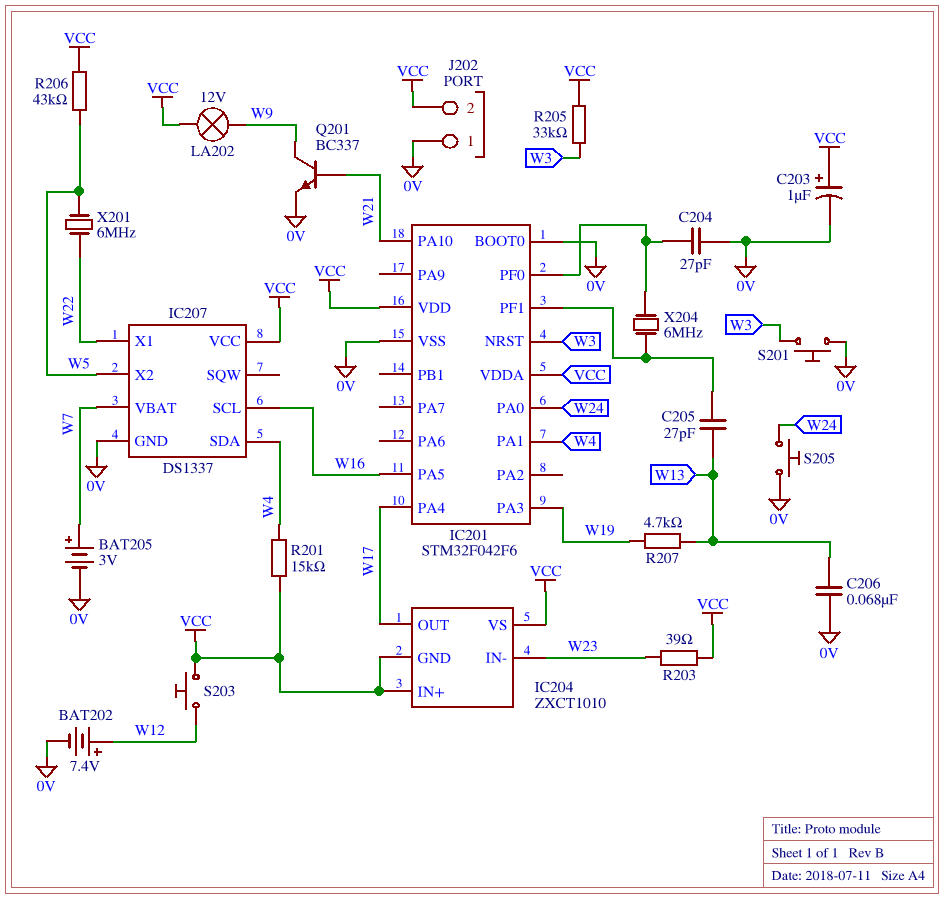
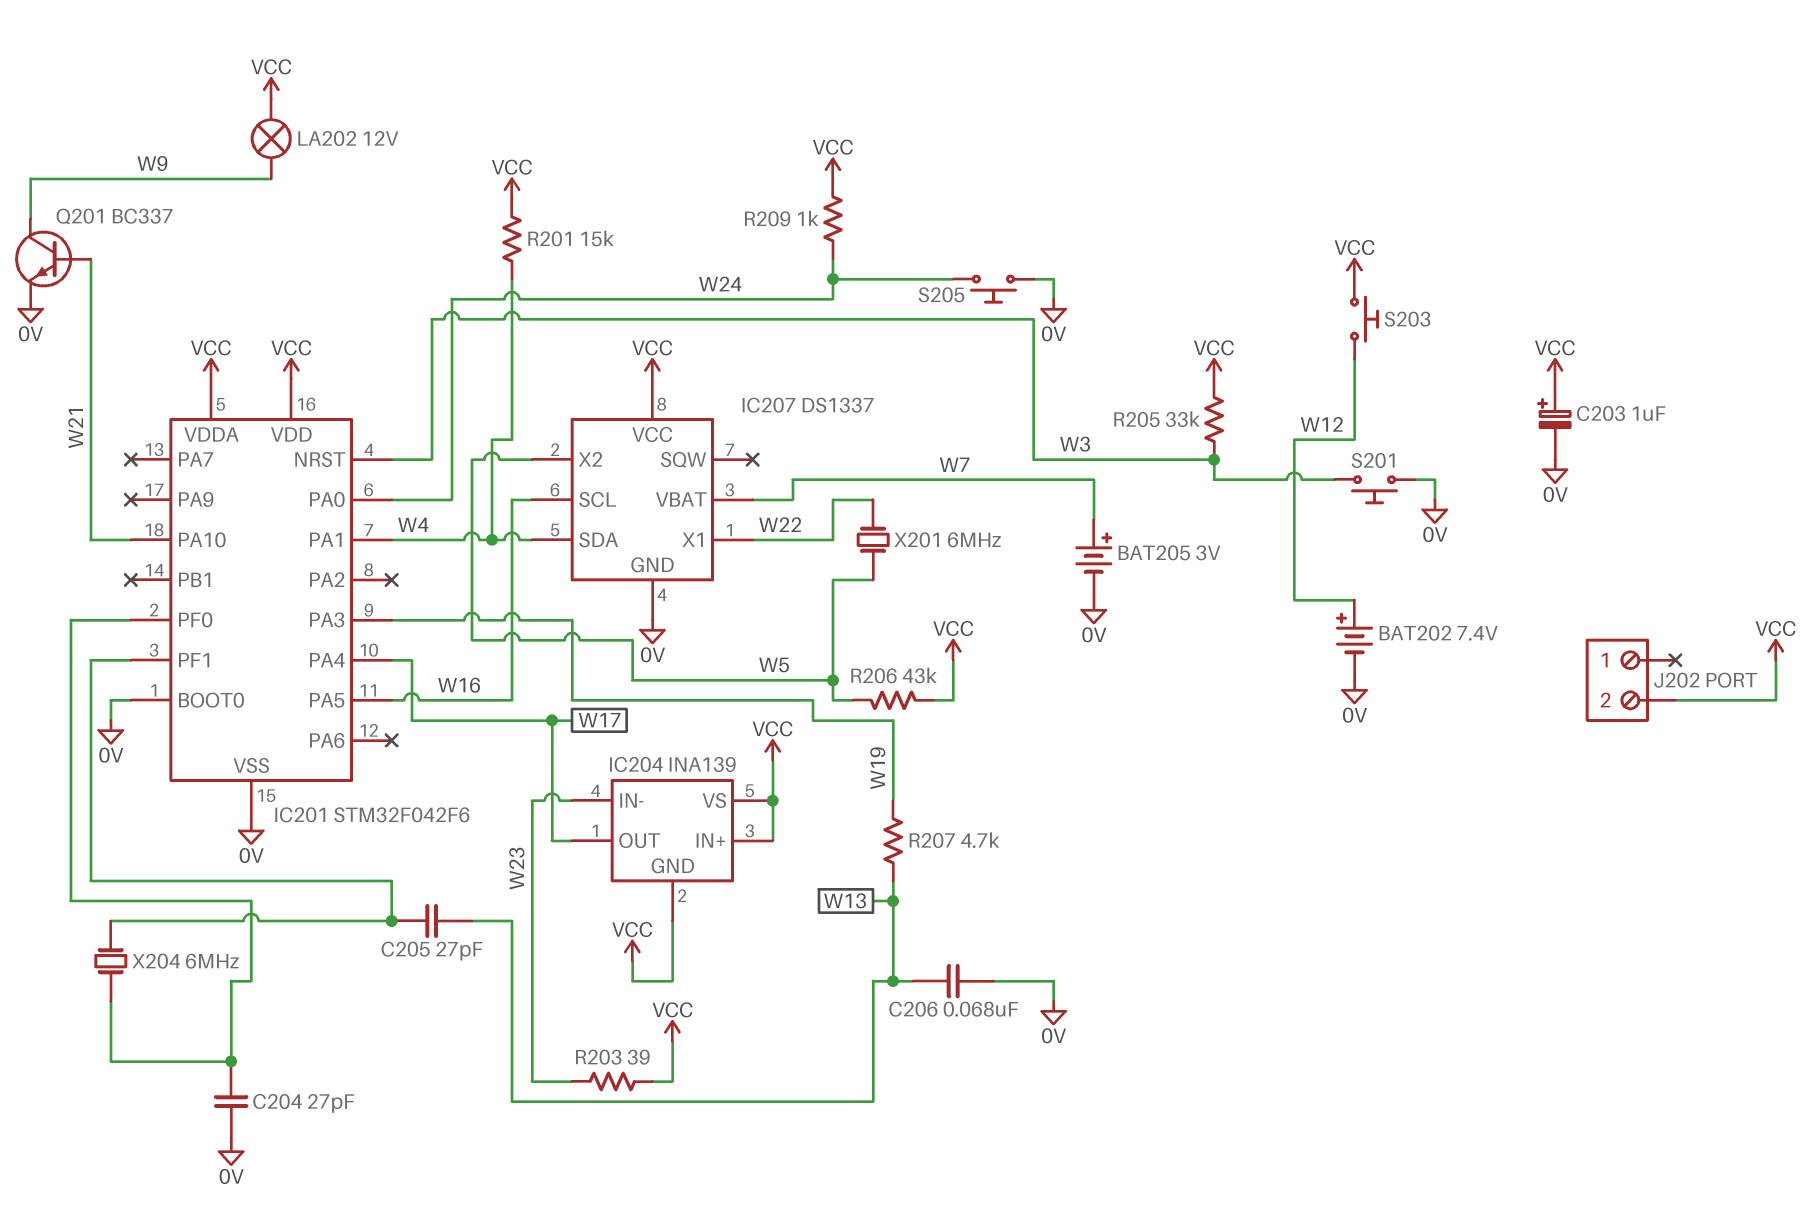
IC204: ZXCT1010 -> INA139
J202 pin 1: 0V -> none
R209: none -> 1k (VCC, W24)

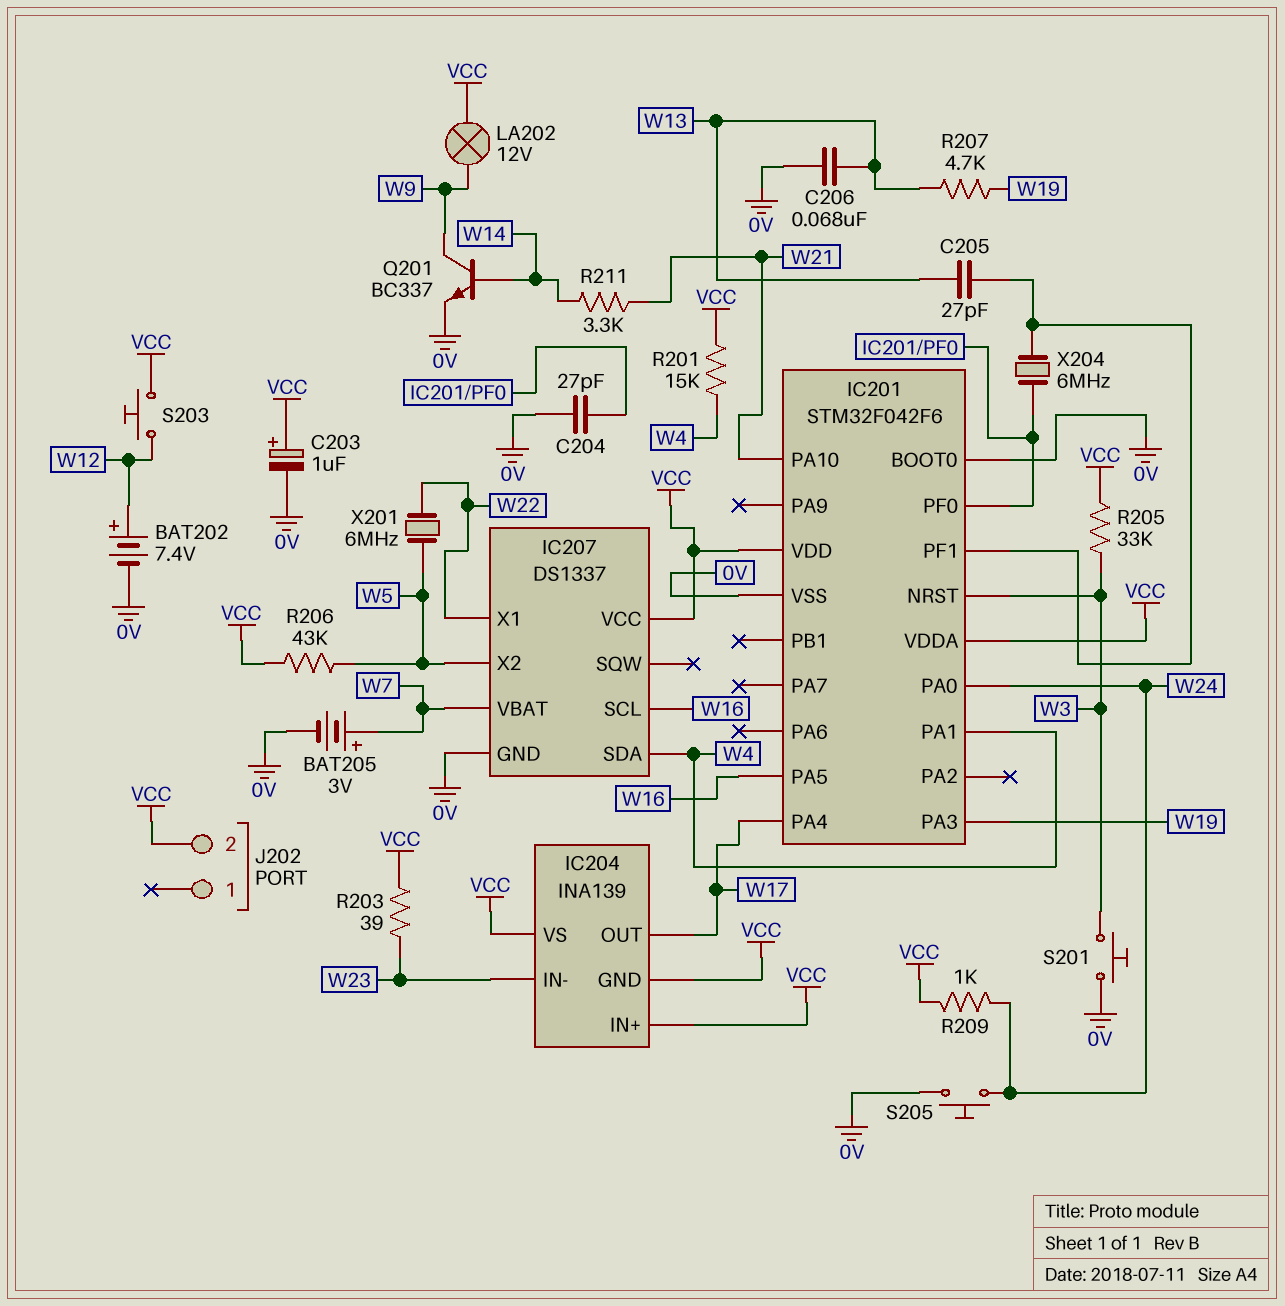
Q201: NPN BC337 (B W21, C W9, E 0V) -> NPN BC337 (B W14, C W9, E 0V)
R211: none -> 3.3k (W14, W21)

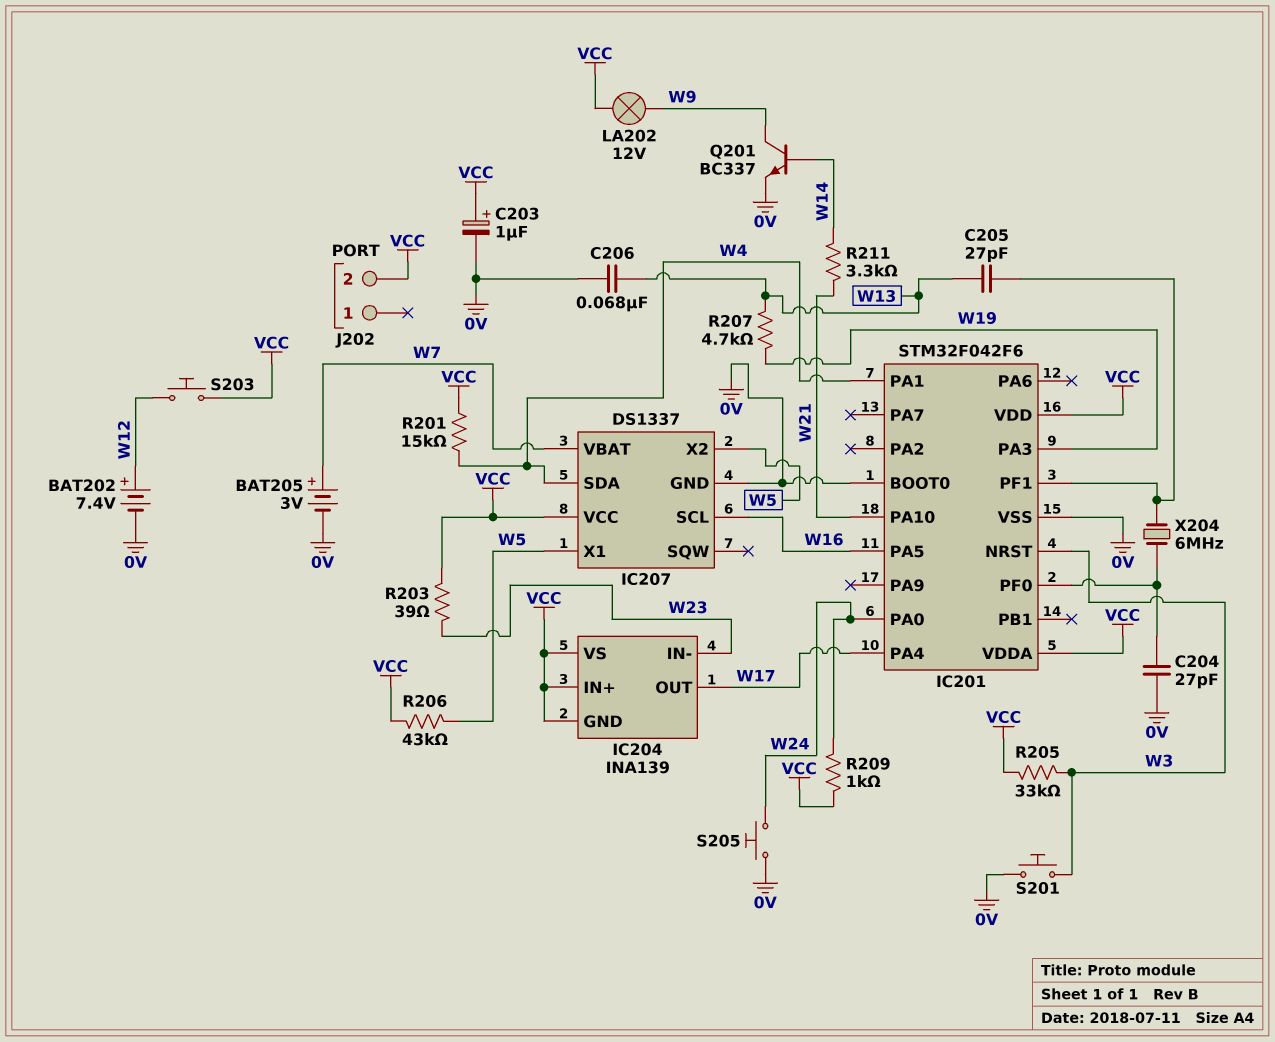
IC207 pin X1: W22 -> W5
X201: 6MHz (W5, W22) -> none

